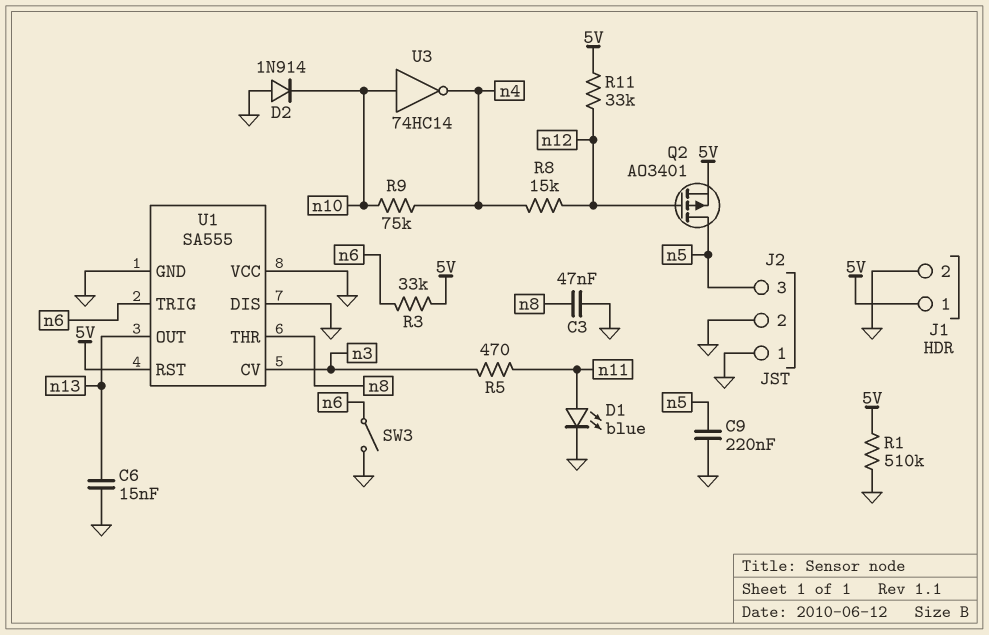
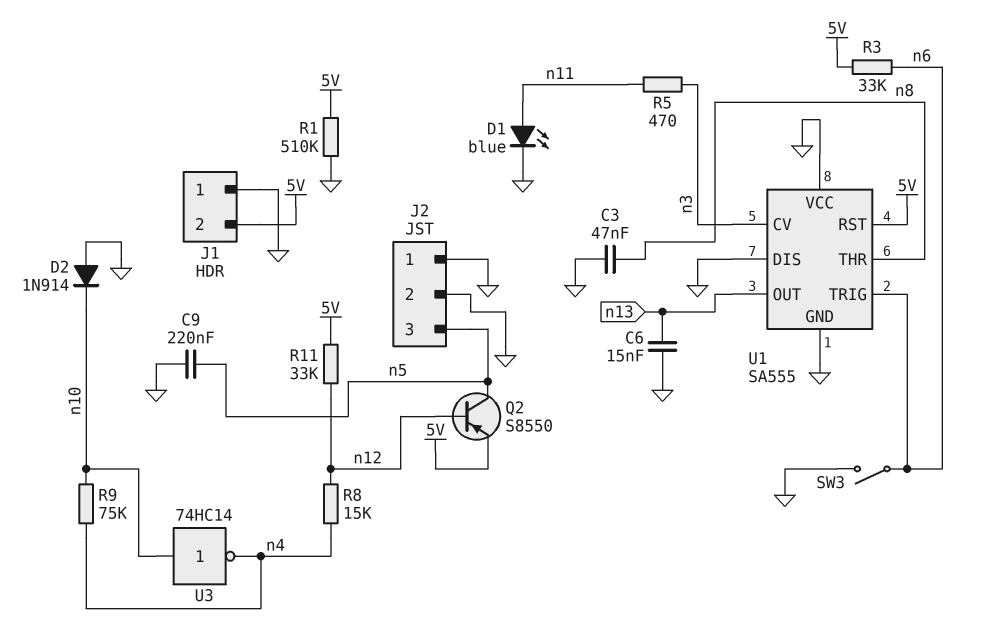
J1 pin 1: 5V -> GND
J1 pin 2: GND -> 5V
Q2: PMOS AO3401 (G n12, D n5, S 5V) -> PNP S8550 (B n12, C n5, E 5V)

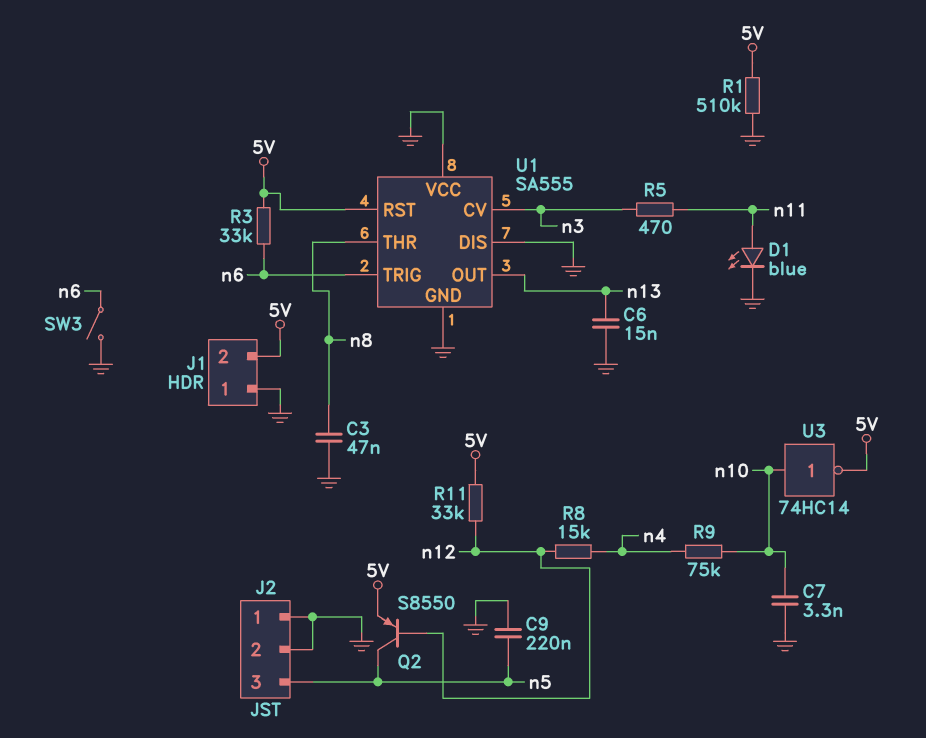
C7: none -> 3.3nF (GND, n10)
D2: diode 1N914 (A GND, K n10) -> none
U3: NOT 74HC14 (in n10, out n4) -> NOT 74HC14 (in n10, out 5V)

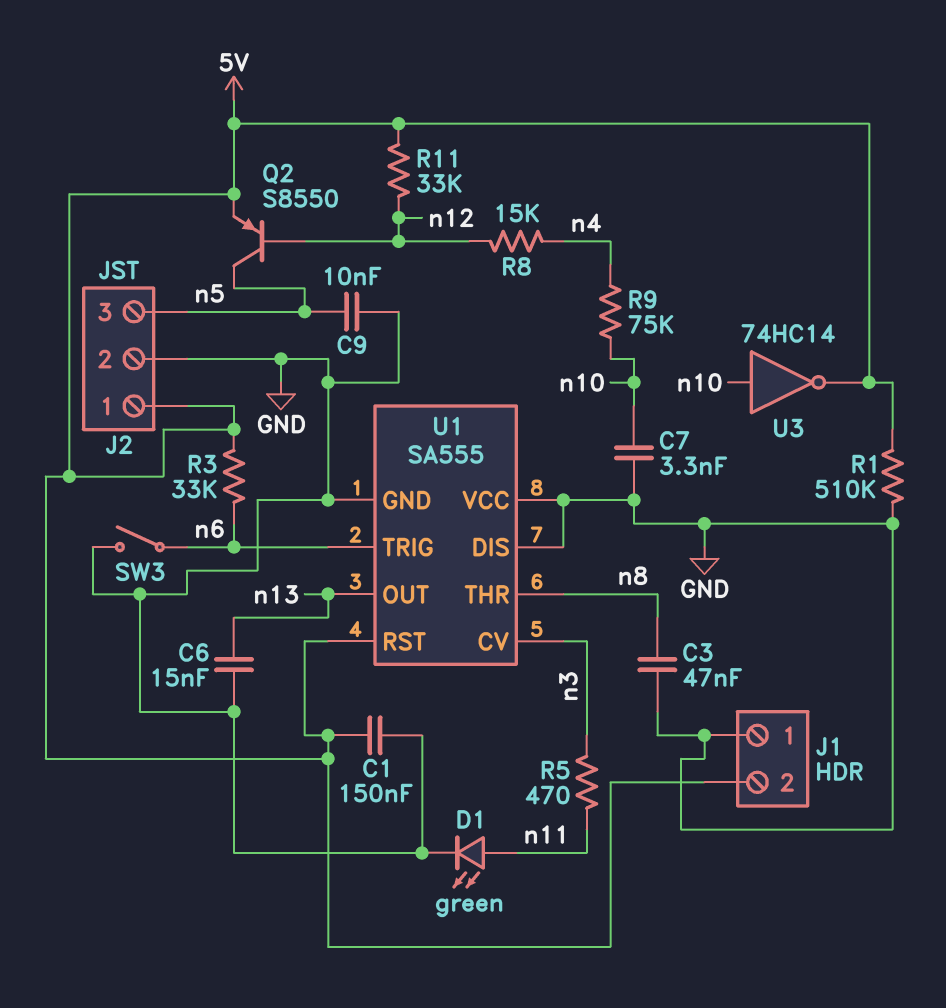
C1: none -> 150nF (5V, GND)
C9: 220nF (GND, n5) -> 10nF (GND, n5)
D1: LED blue (A n11, K GND) -> LED green (A n11, K GND)
J2 pin 1: GND -> 5V

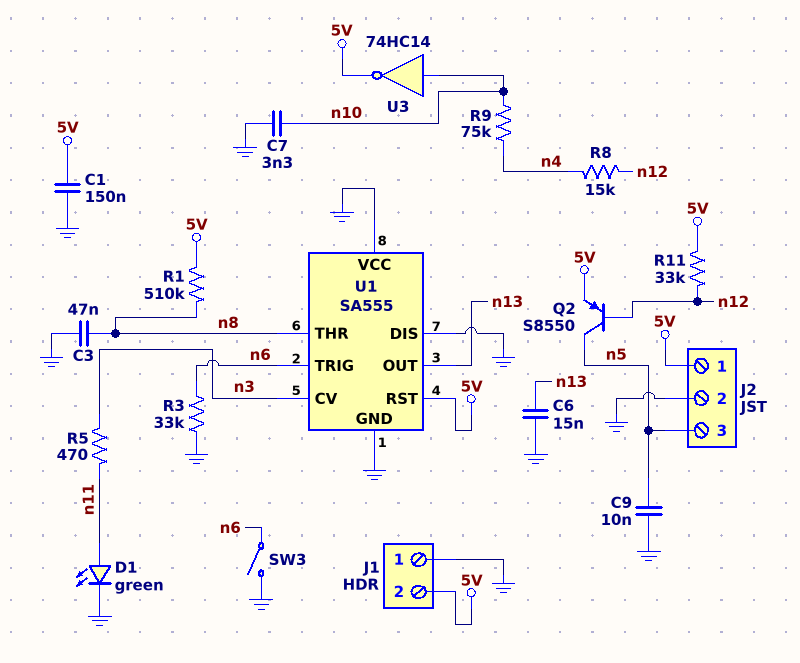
R1: 510k (5V, GND) -> 510k (5V, n8)
R3: 33k (5V, n6) -> 33k (GND, n6)

